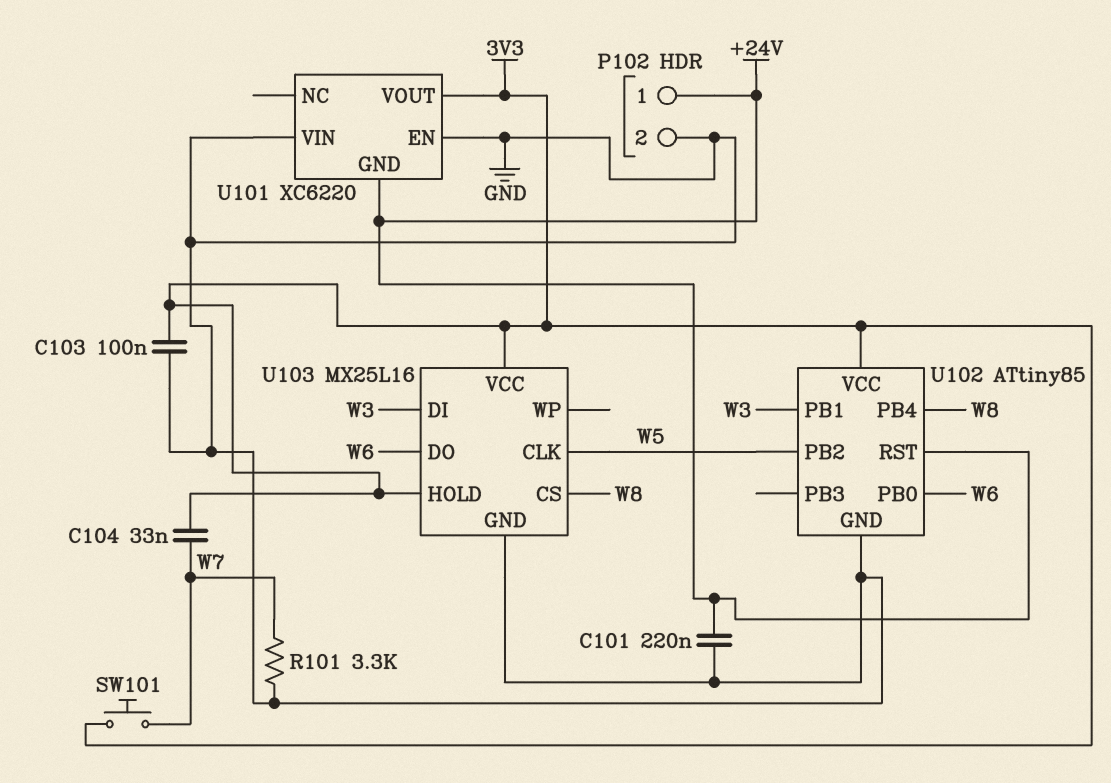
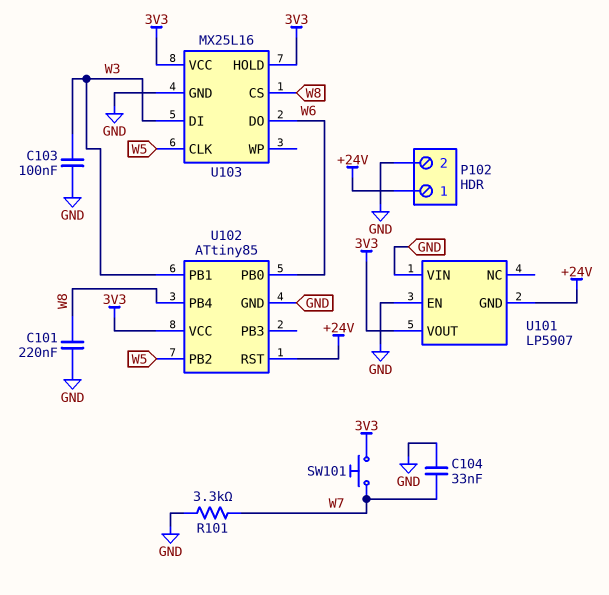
C101: 220nF (+24V, GND) -> 220nF (GND, W8)
C103: 100nF (3V3, GND) -> 100nF (GND, W3)
C104: 33nF (3V3, W7) -> 33nF (GND, W7)
U101: XC6220 -> LP5907

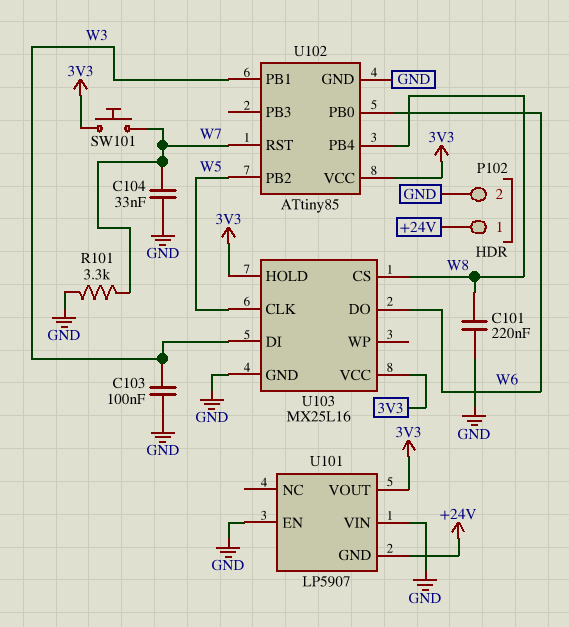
U102 pin RST: +24V -> W7

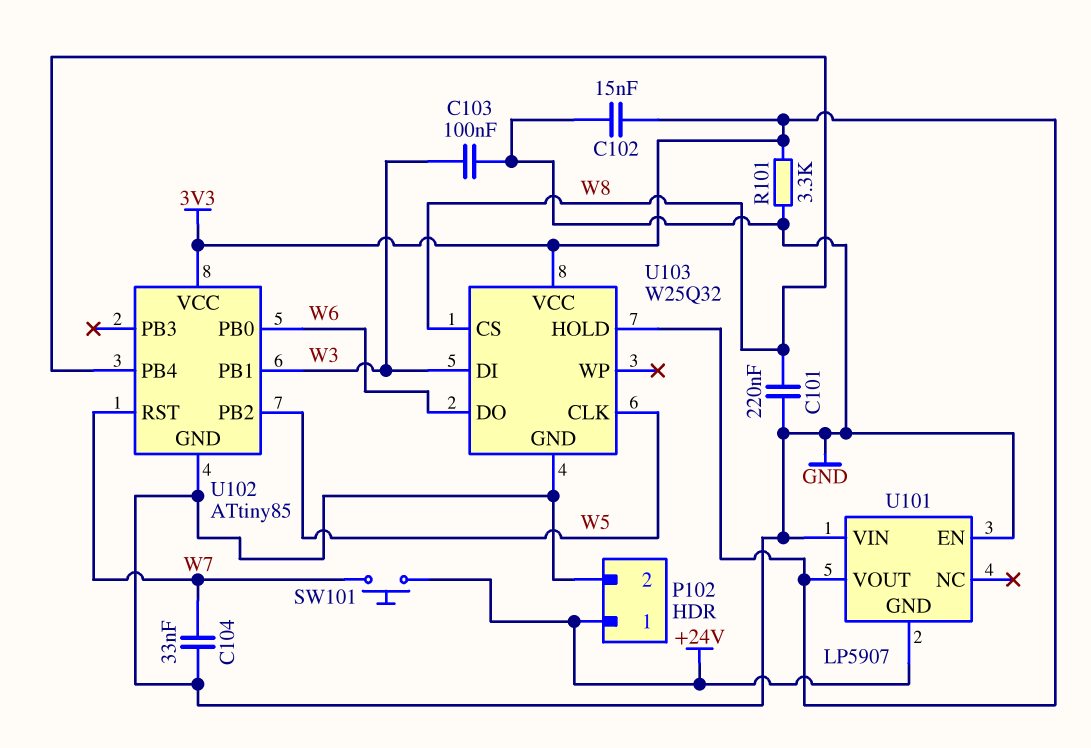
C102: none -> 15nF (3V3, GND)
R101: 3.3k (GND, W7) -> 3.3k (3V3, GND)
SW101: button (3V3, W7) -> button (+24V, W7)
U103: MX25L16 -> W25Q32

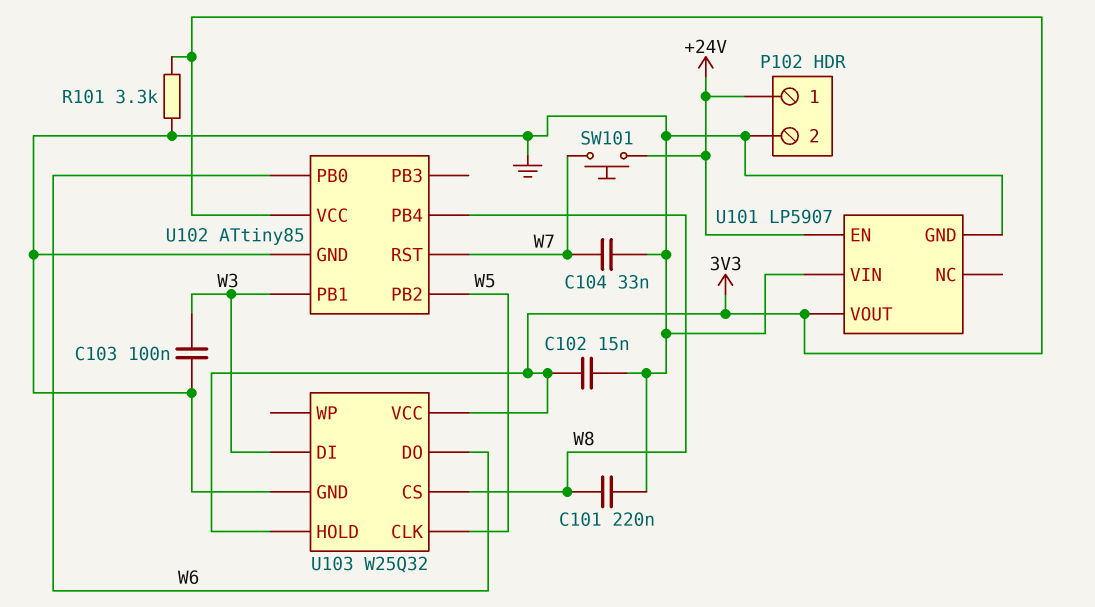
U101 pin EN: GND -> +24V
U101 pin GND: +24V -> GND

